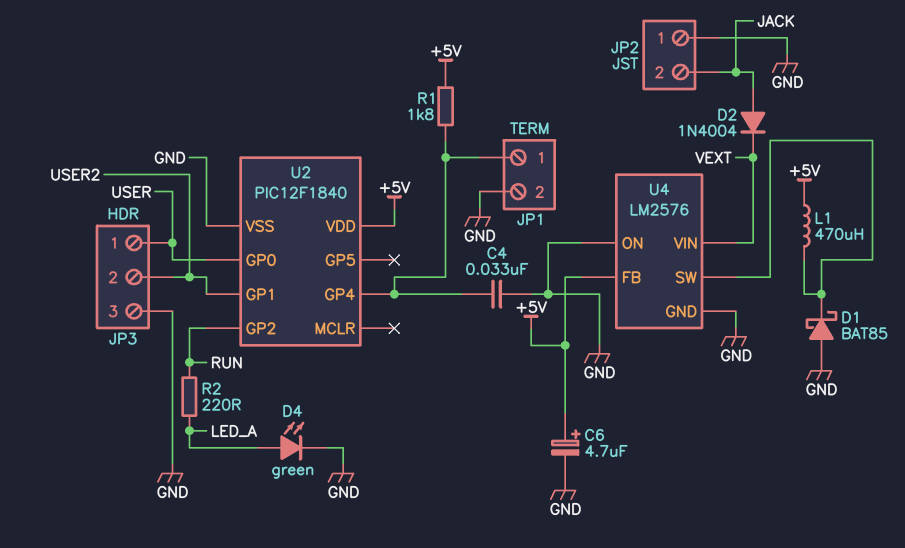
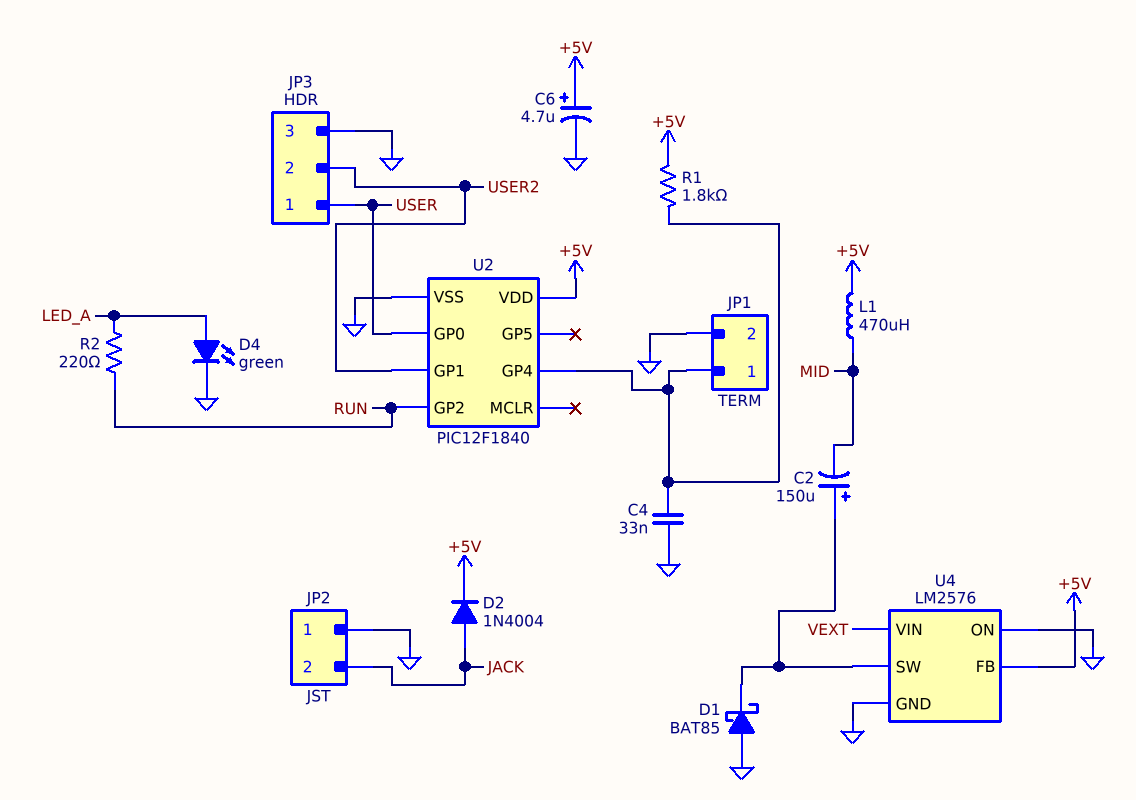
C2: none -> 150uF (plus U4/SW, minus MID)
D2: diode 1N4004 (A JACK, K VEXT) -> diode 1N4004 (A JACK, K +5V)
L1: 470uH (+5V, U4/SW) -> 470uH (+5V, MID)

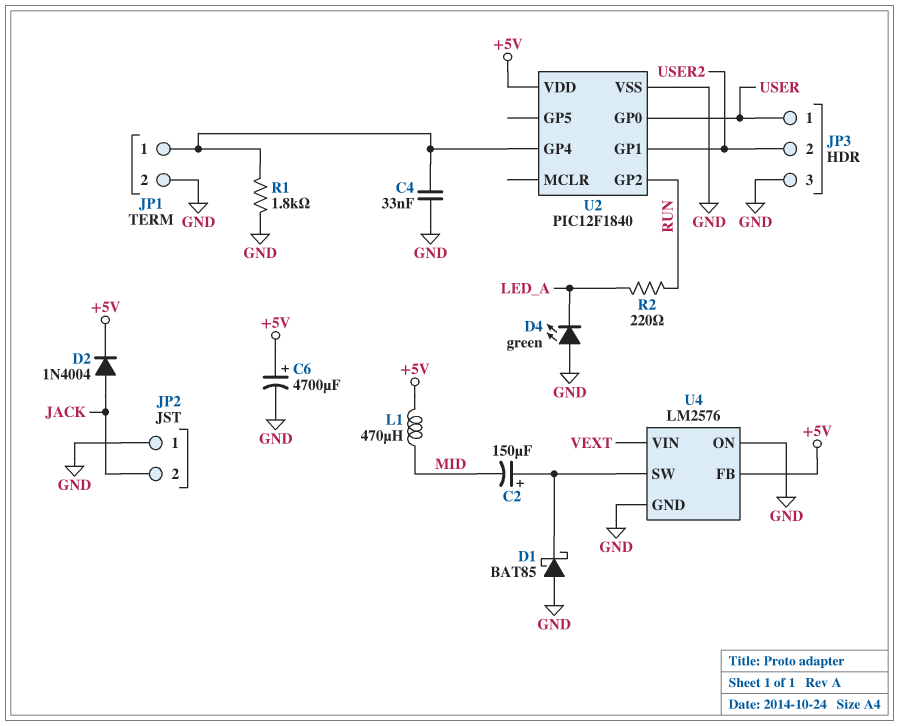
C6: 4.7uF (plus +5V, minus GND) -> 4700uF (plus +5V, minus GND)
D4: LED green (A LED_A, K GND) -> LED green (A GND, K LED_A)
R1: 1.8k (+5V, JP1/1) -> 1.8k (GND, JP1/1)

